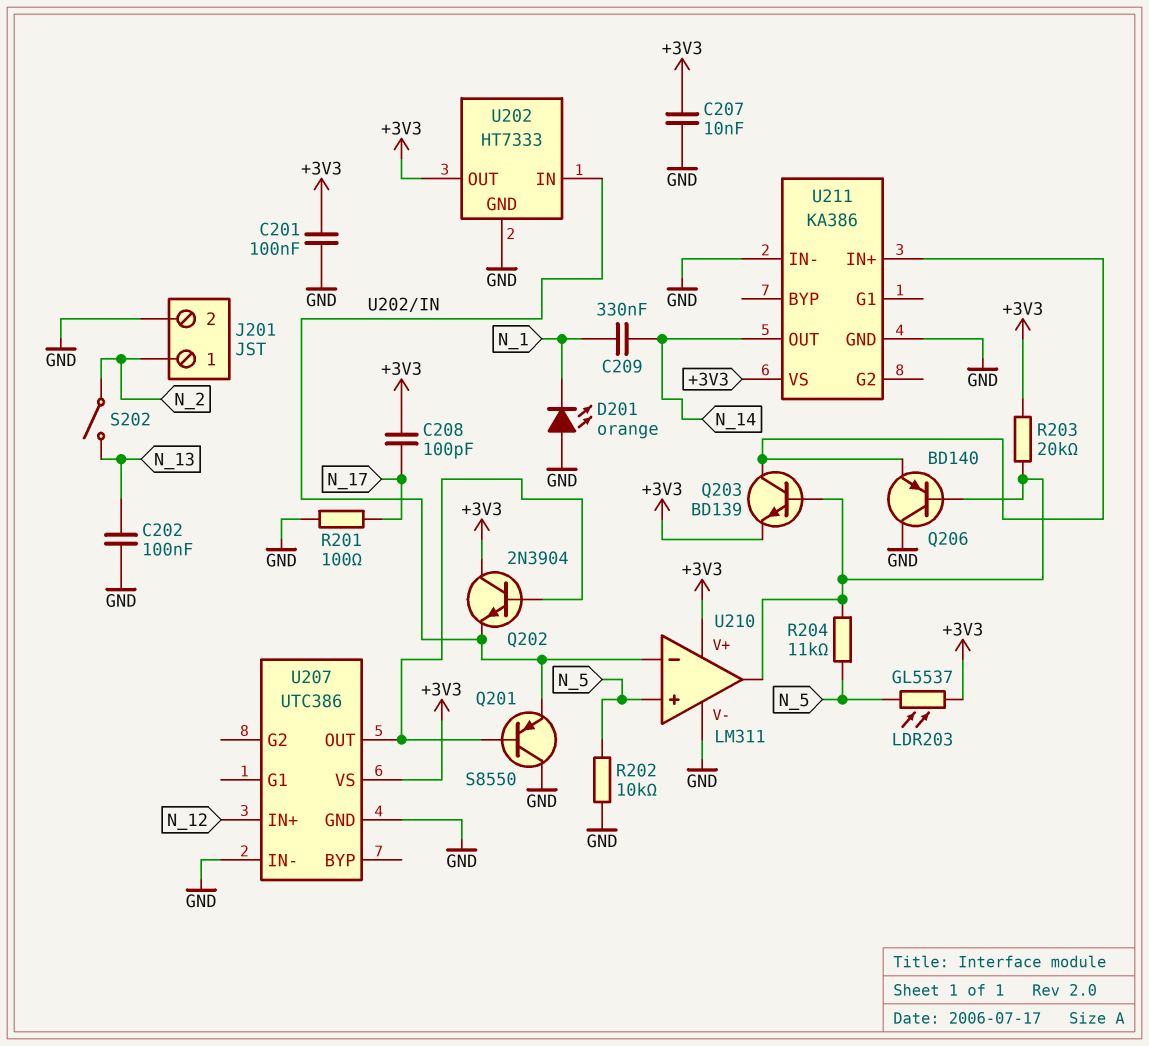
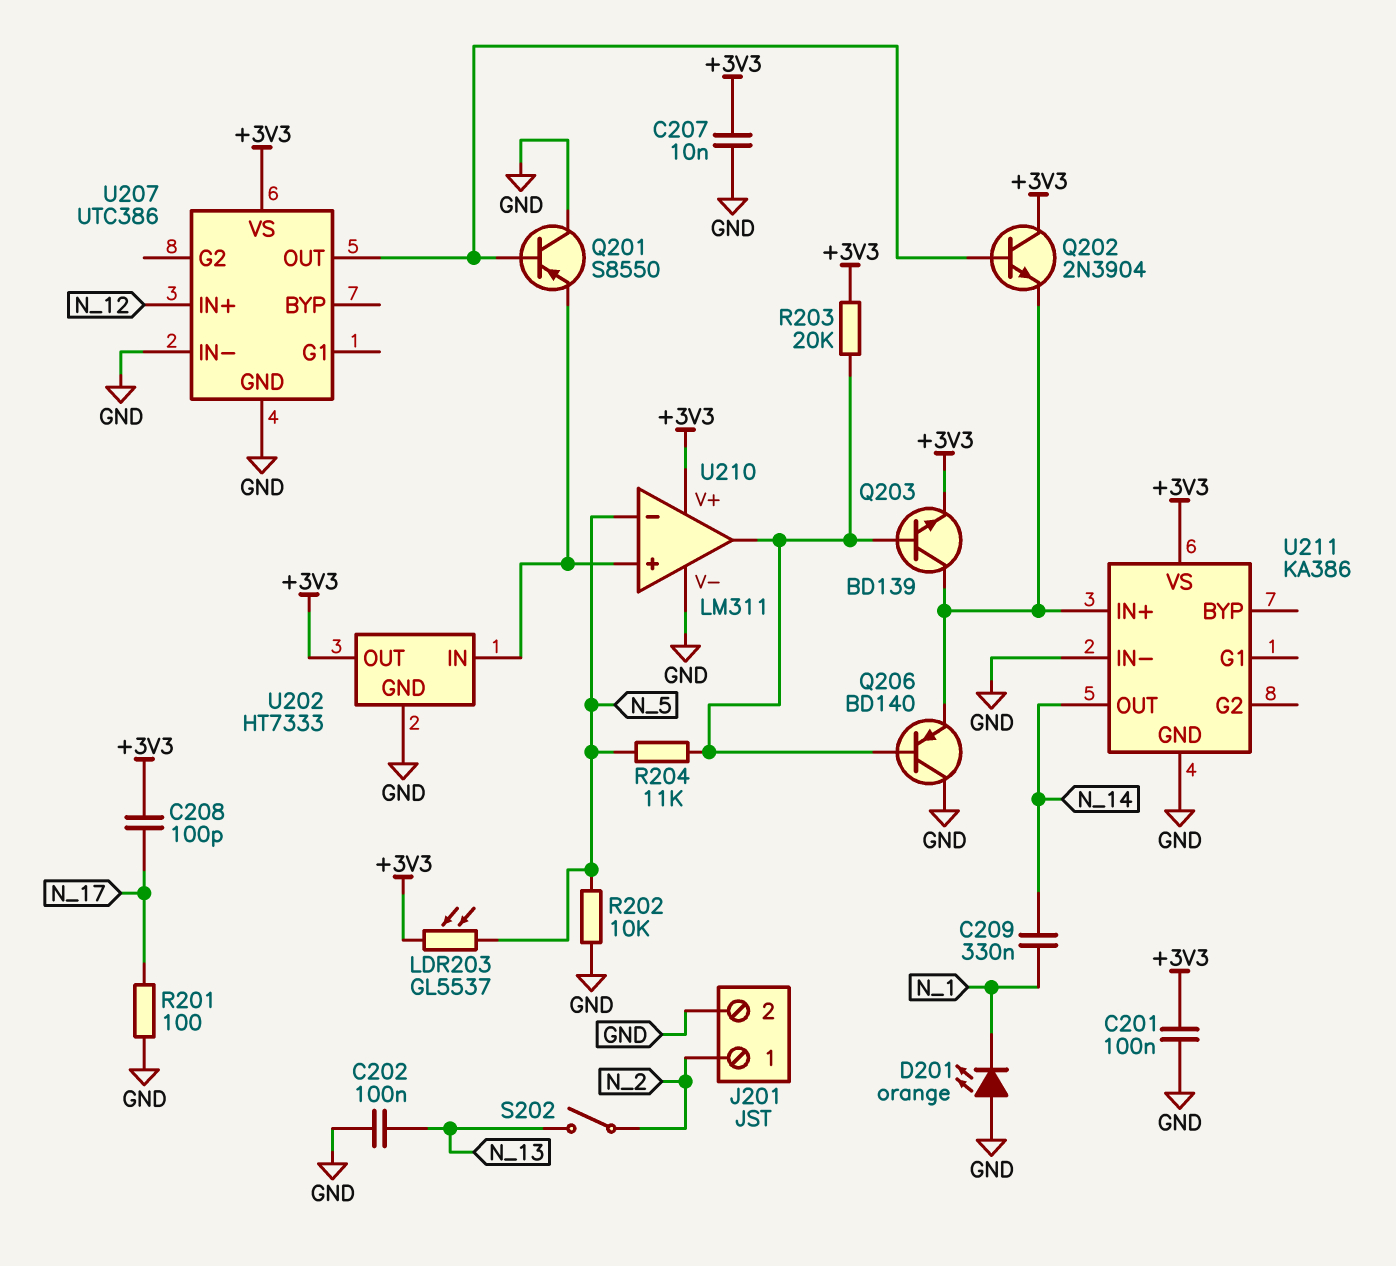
Q202: NPN 2N3904 (B U207/OUT, C +3V3, E U202/IN) -> NPN 2N3904 (B U207/OUT, C +3V3, E U211/IN+)
U210 pin in+: N_5 -> U202/IN
U210 pin in-: U202/IN -> N_5

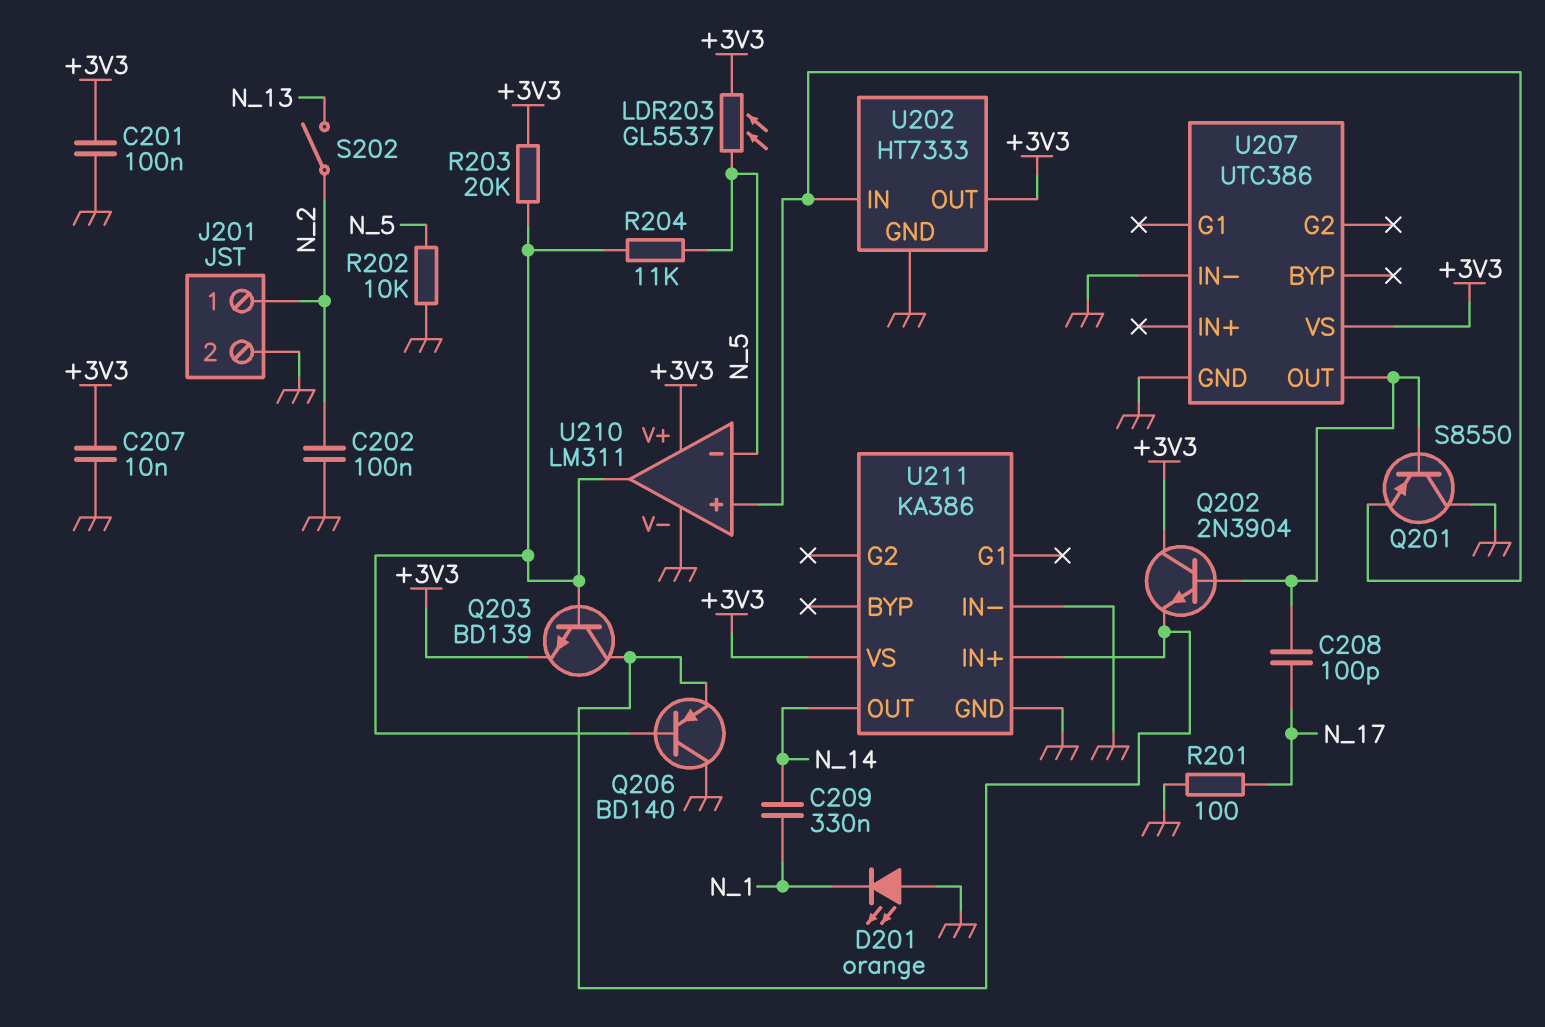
C202: 100nF (GND, N_13) -> 100nF (GND, N_2)
C208: 100pF (+3V3, N_17) -> 100pF (N_17, U207/OUT)
U207 pin IN+: N_12 -> none

